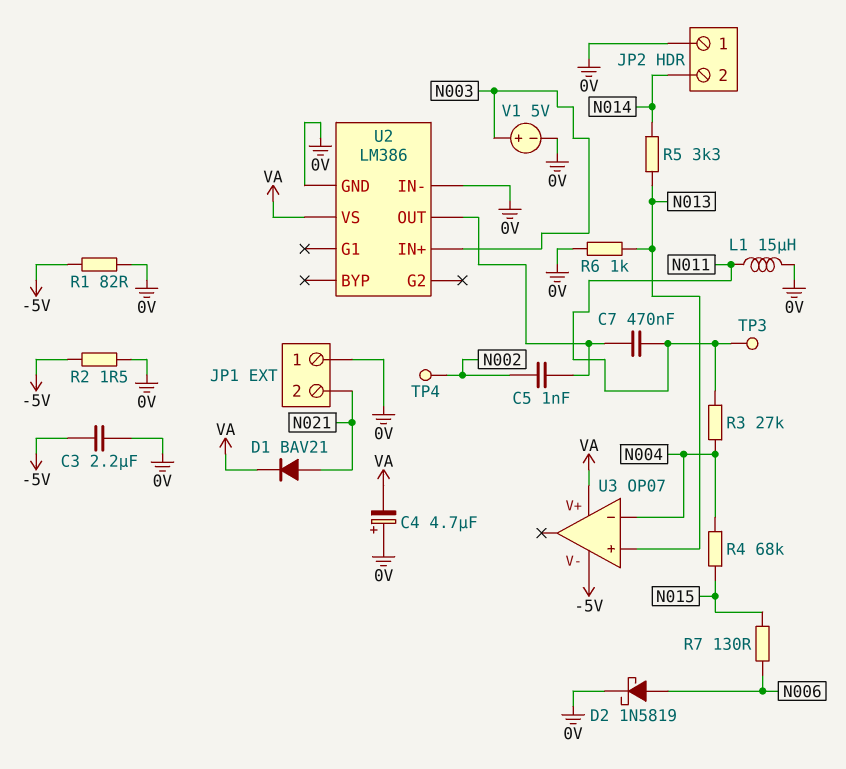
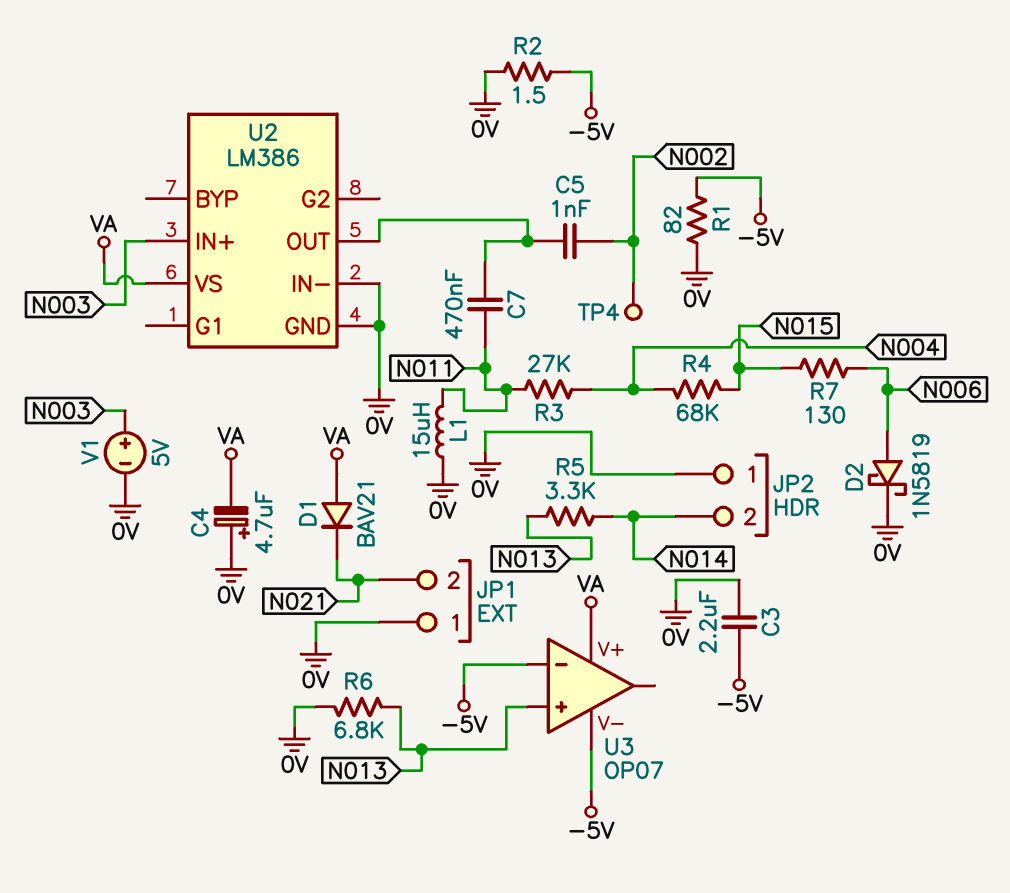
D1: diode BAV21 (A N021, K VA) -> diode BAV21 (A VA, K N021)
R6: 1k (0V, N013) -> 6.8k (0V, N013)
TP3: test point (N011) -> none
U3 pin in-: N004 -> -5V

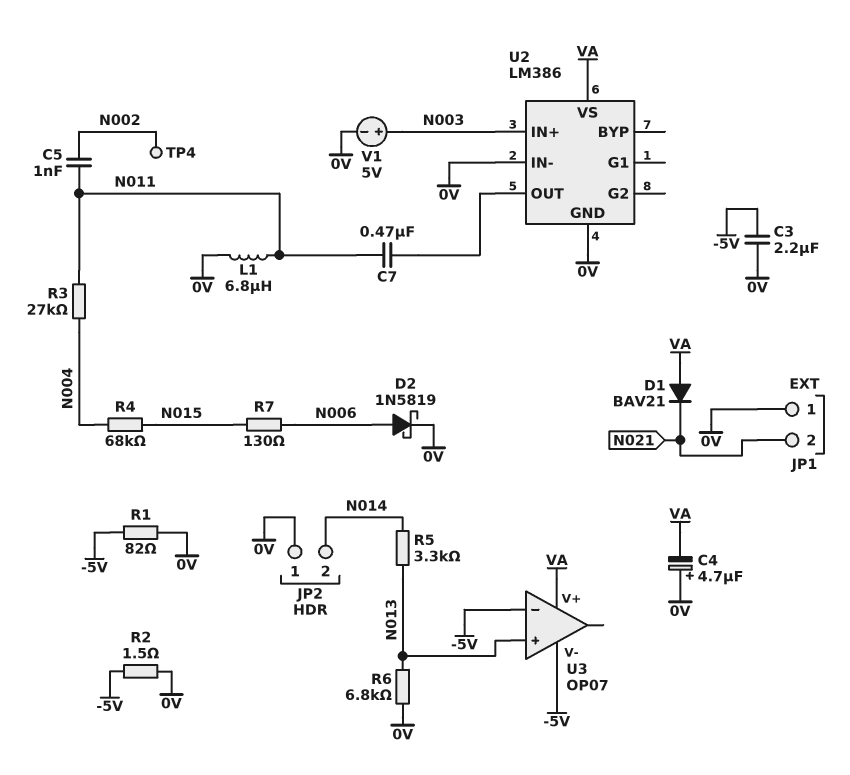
C5: 1nF (N002, U2/OUT) -> 1nF (N002, N011)
L1: 15uH (0V, N011) -> 6.8uH (0V, N011)

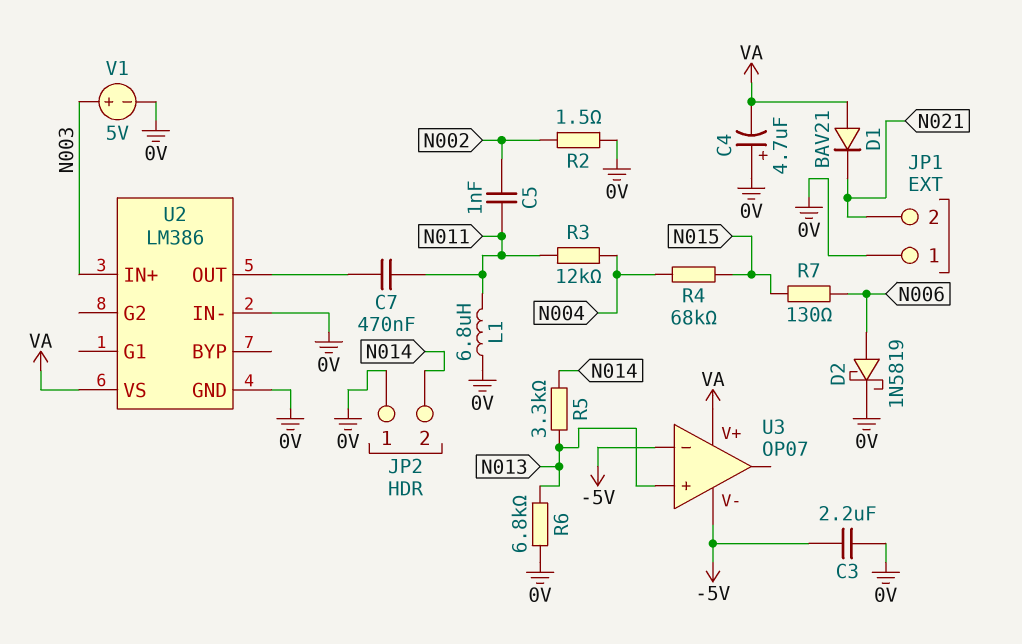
R1: 82 (-5V, 0V) -> none
R2: 1.5 (-5V, 0V) -> 1.5 (0V, N002)
R3: 27k (N004, N011) -> 12k (N004, N011)
TP4: test point (N002) -> none

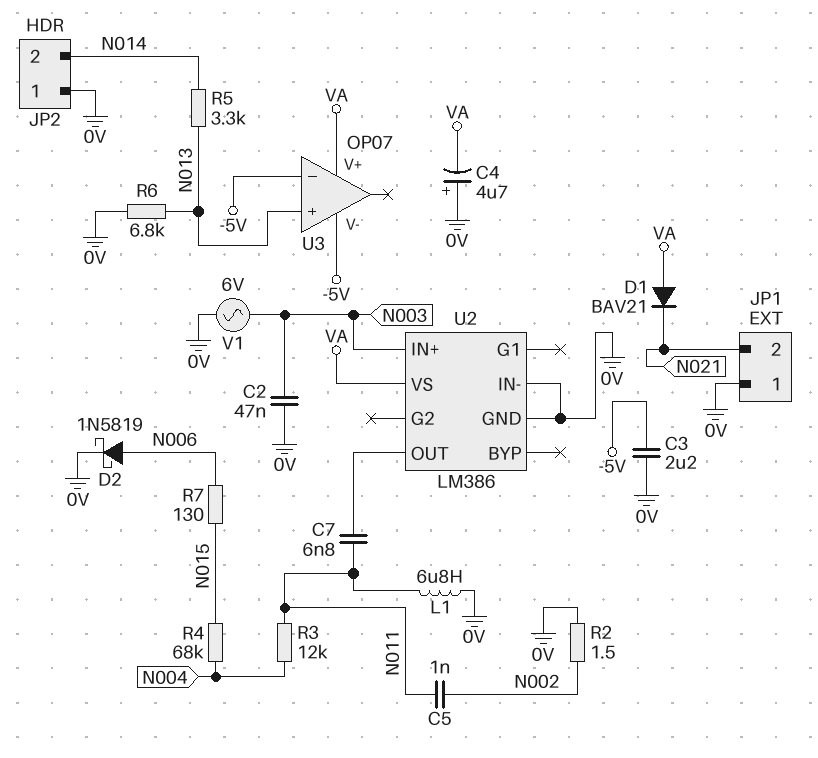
C2: none -> 47nF (0V, N003)
C7: 470nF (N011, U2/OUT) -> 6.8nF (N011, U2/OUT)
V1: 5V (plus N003, minus 0V) -> AC 6V (0V, N003)

